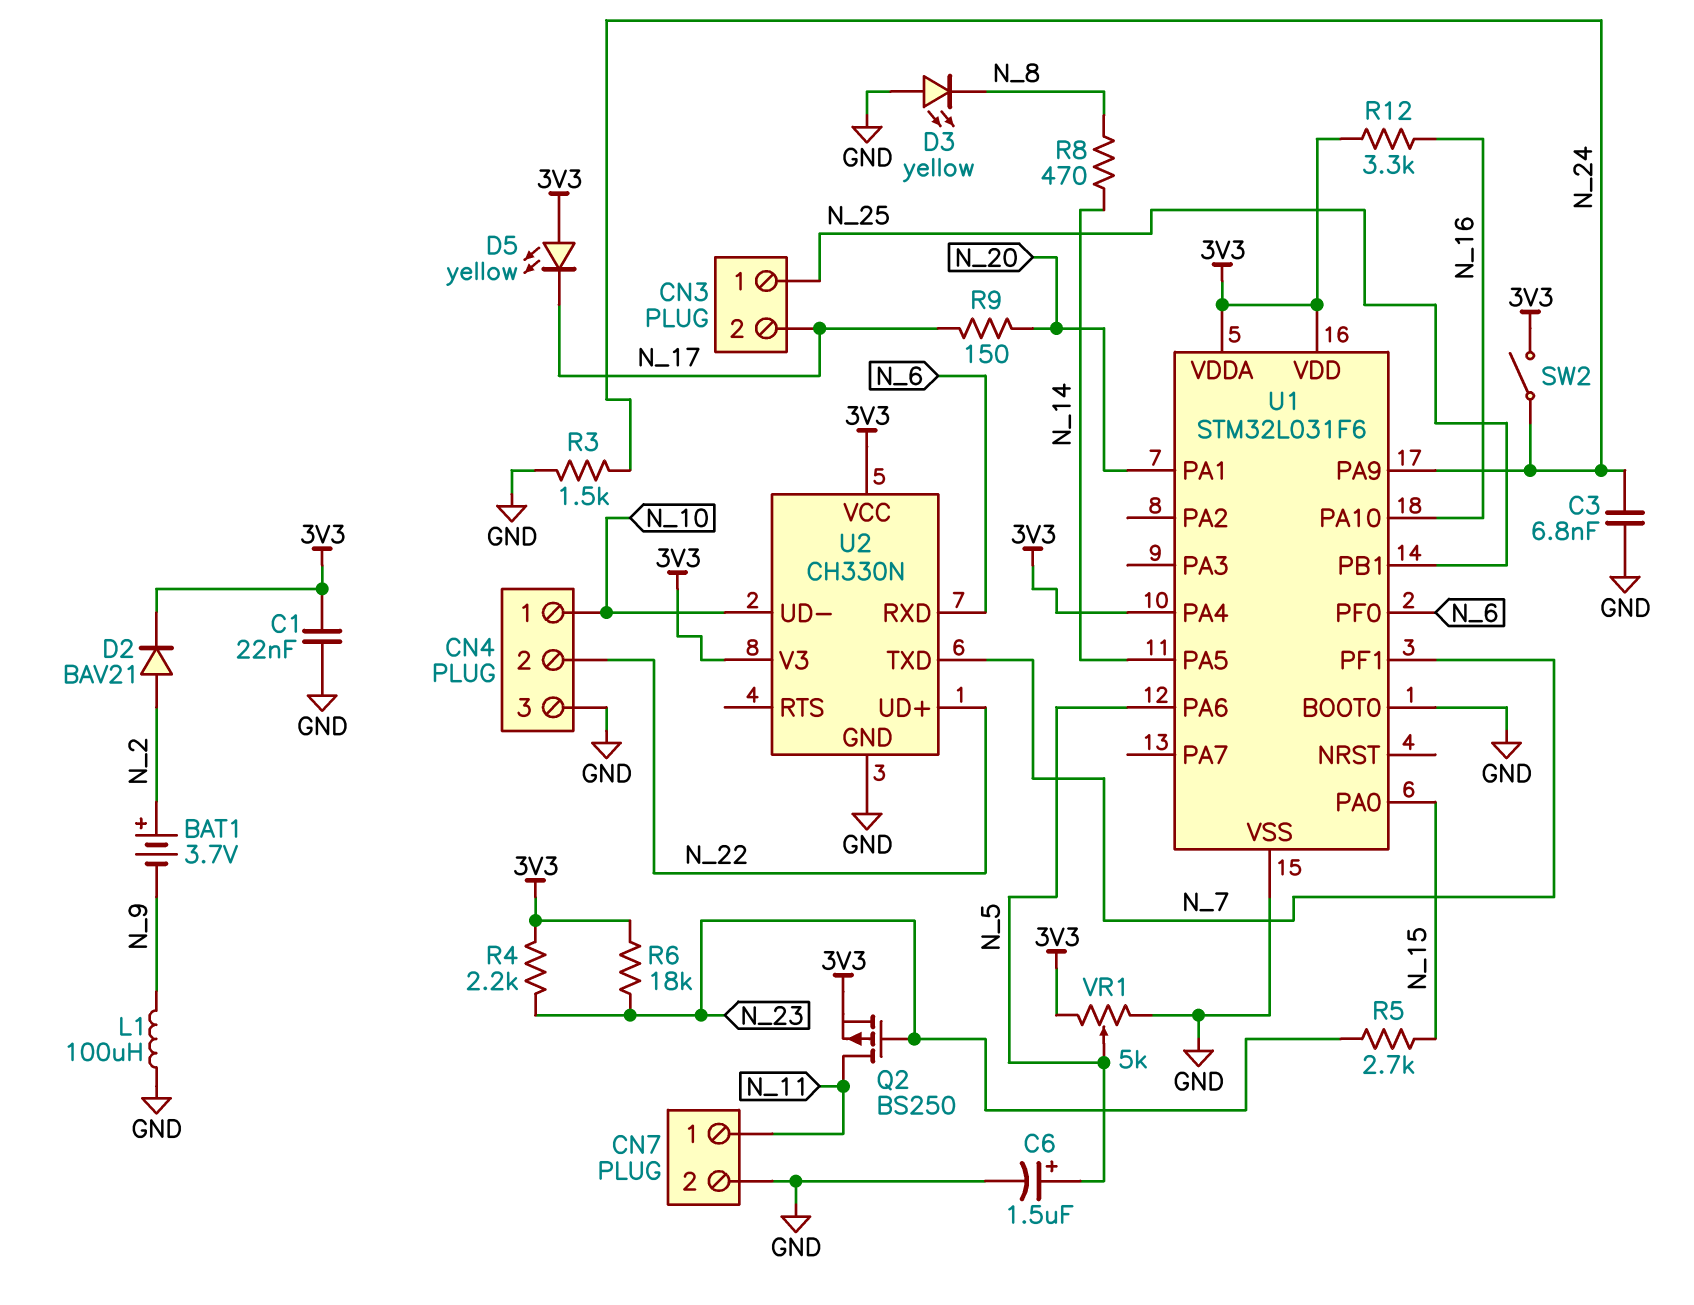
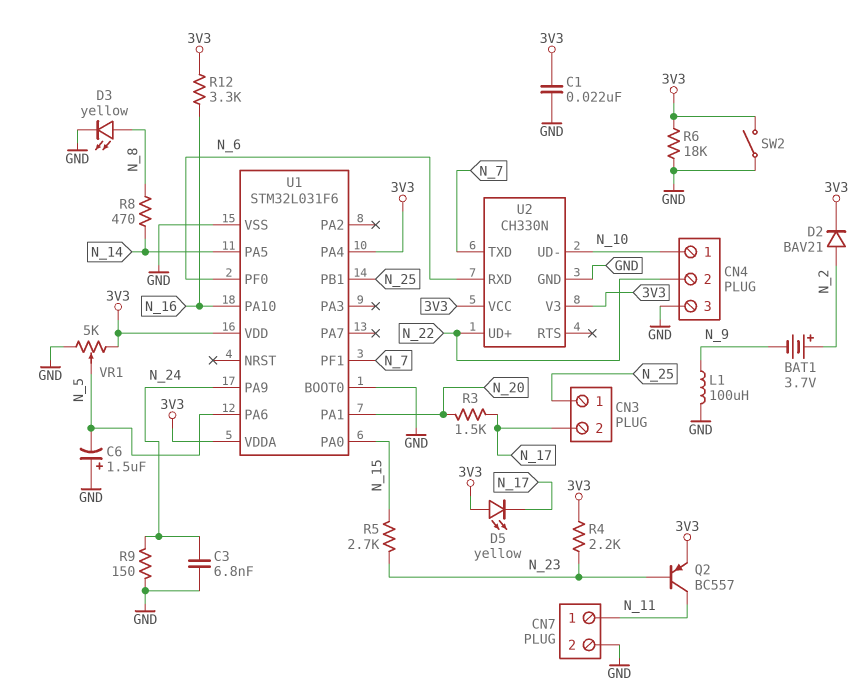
C6: 1.5uF (plus N_5, minus GND) -> 1.5uF (plus GND, minus N_5)
D3: LED yellow (A GND, K N_8) -> LED yellow (A N_8, K GND)
Q2: PMOS BS250 (G N_23, D N_11, S 3V3) -> PNP BC557 (B N_23, C N_11, E 3V3)
R3: 1.5k (GND, N_24) -> 1.5k (N_17, N_20)
R6: 18k (3V3, N_23) -> 18k (3V3, GND)
R9: 150 (N_17, N_20) -> 150 (GND, N_24)
SW2: switch (3V3, N_24) -> switch (3V3, GND)

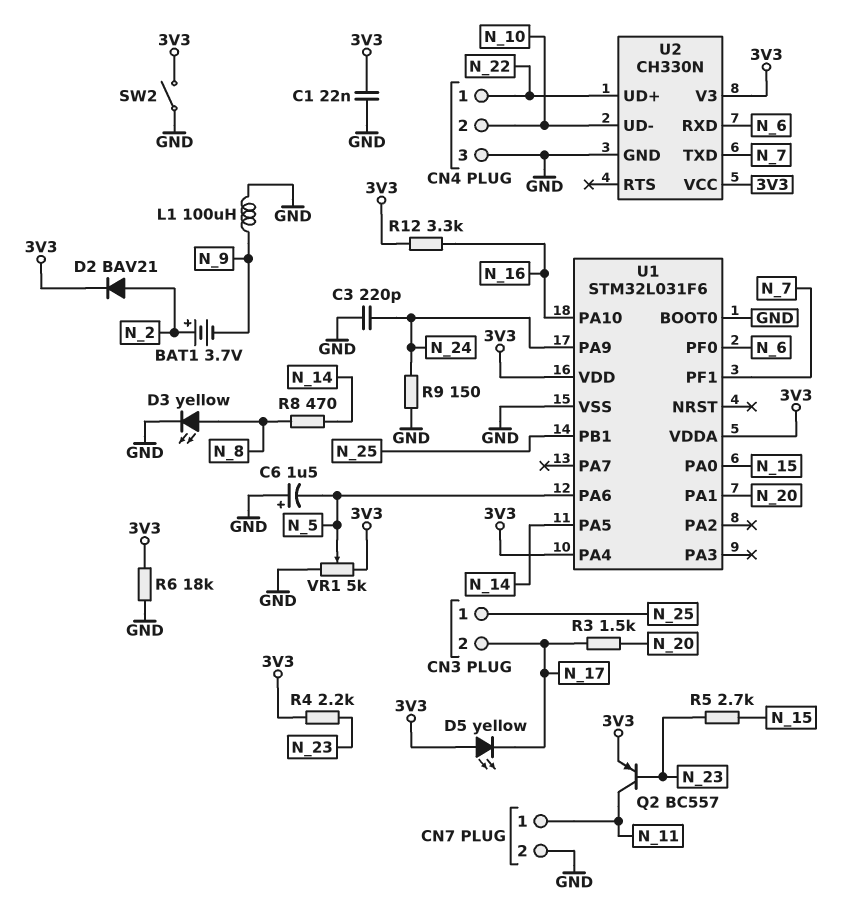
C3: 6.8nF (GND, N_24) -> 220pF (GND, N_24)
CN4 pin 1: N_10 -> N_22
CN4 pin 2: N_22 -> N_10

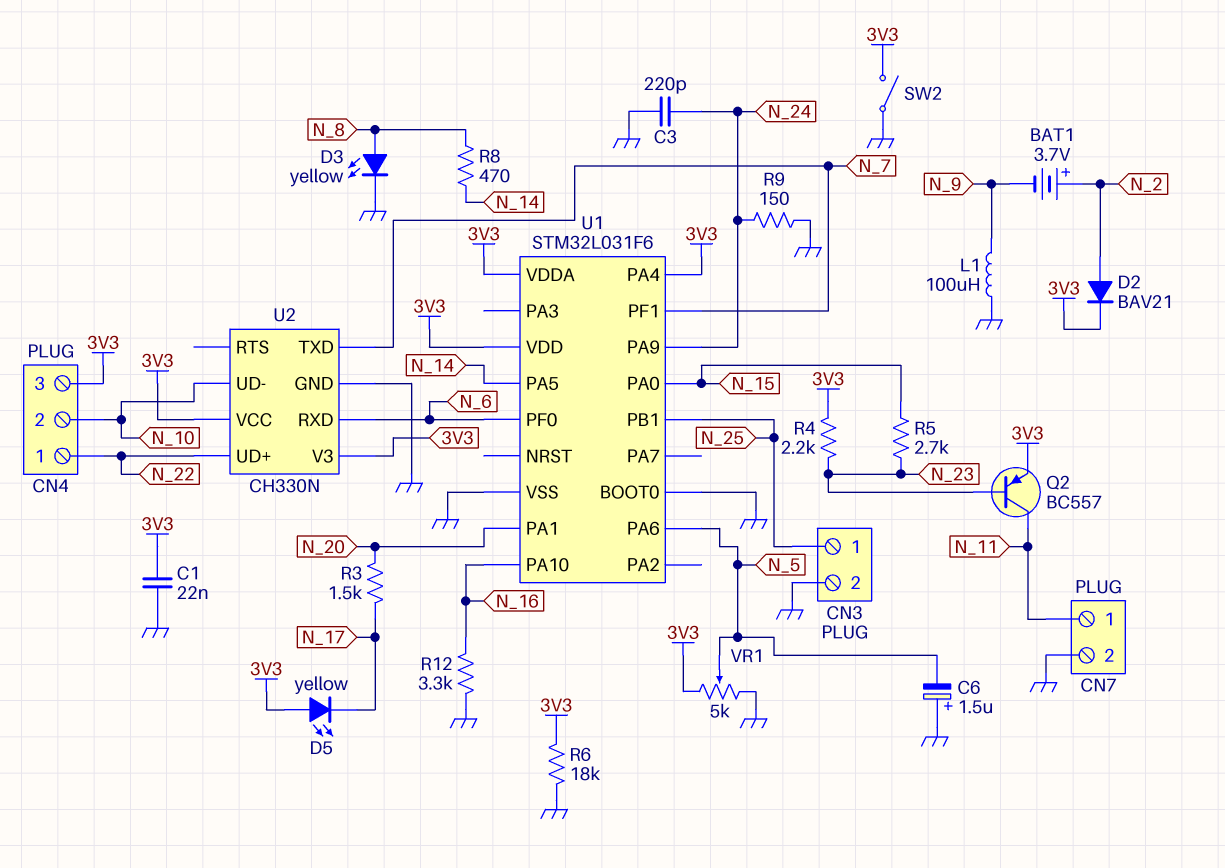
CN3 pin 2: N_17 -> GND
CN4 pin 3: GND -> 3V3
R12: 3.3k (3V3, N_16) -> 3.3k (GND, N_16)

